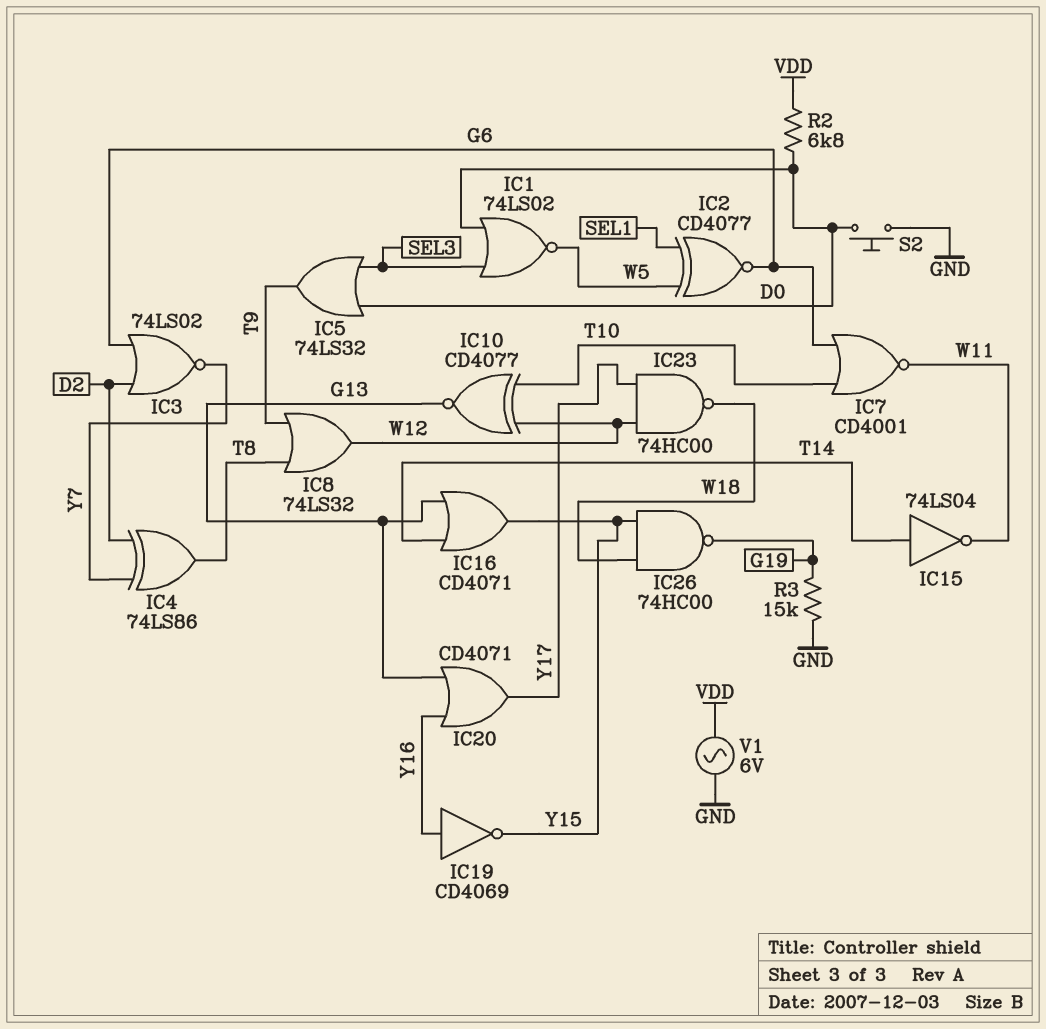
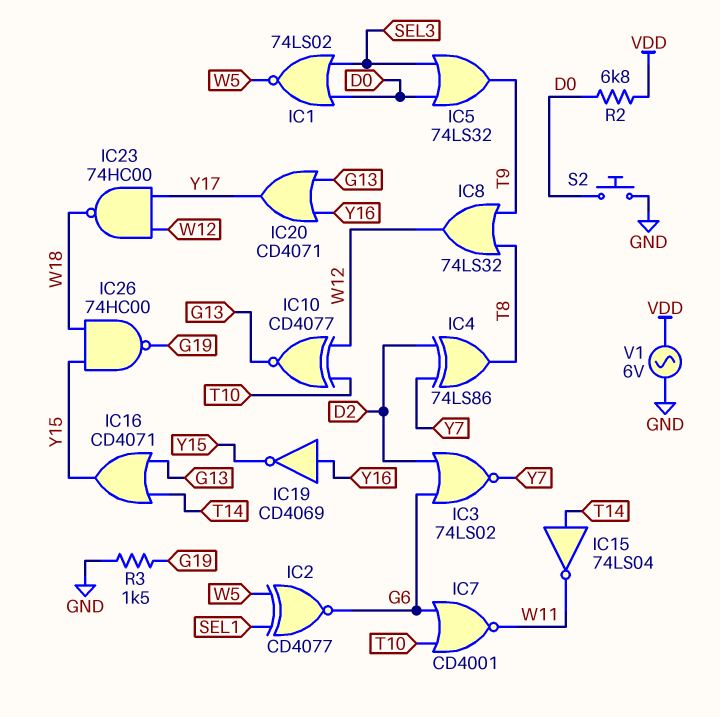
R3: 15k (G19, GND) -> 1.5k (G19, GND)

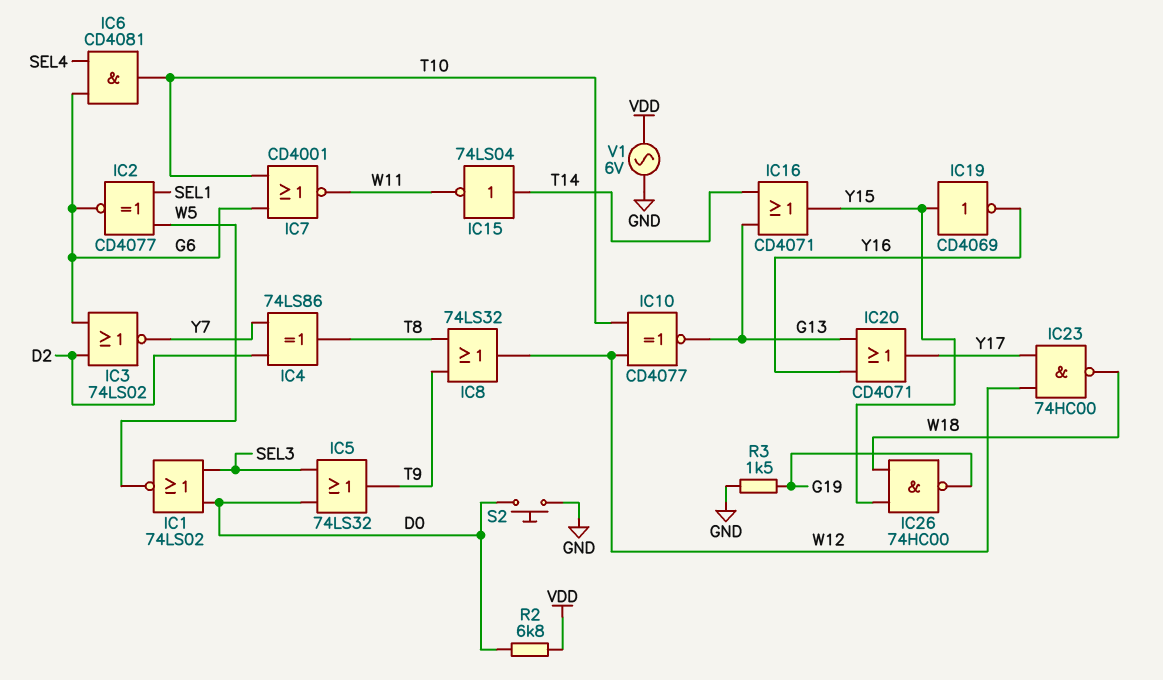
IC6: none -> AND CD4081 (in G6, in SEL4, out T10)
IC19: NOT CD4069 (in Y16, out Y15) -> NOT CD4069 (in Y15, out Y16)

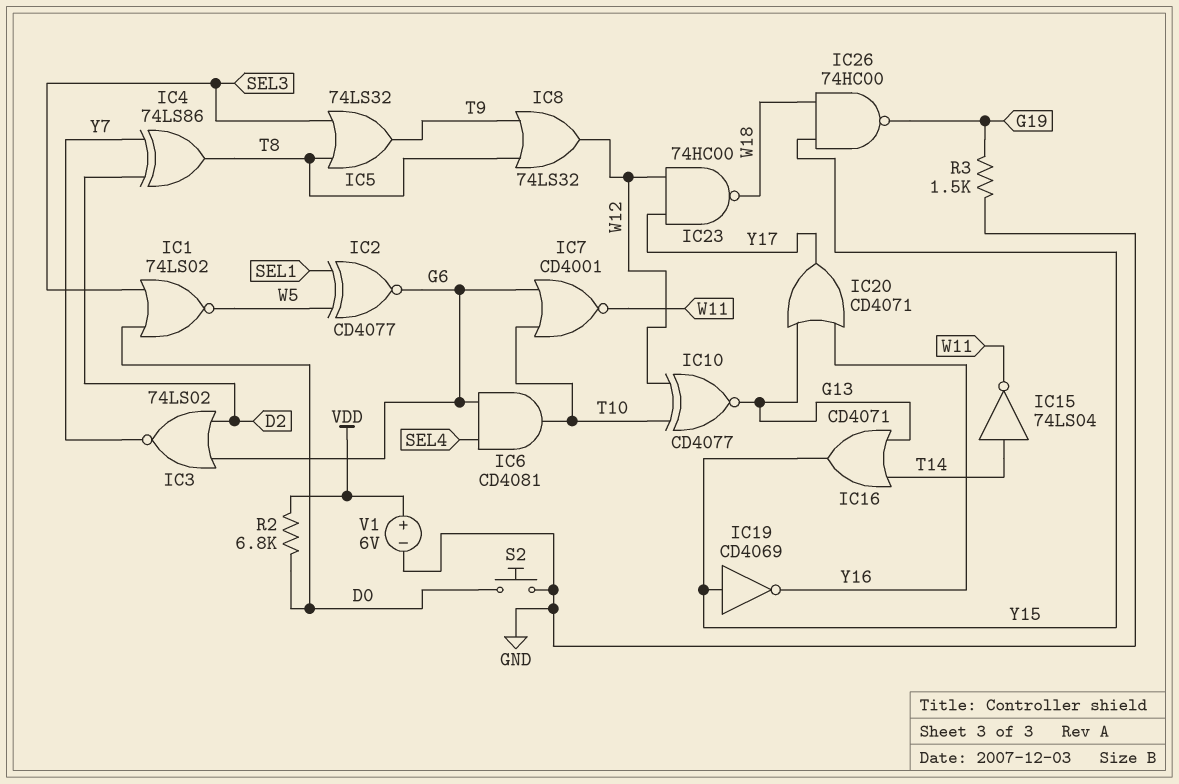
IC5: OR 74LS32 (in D0, in SEL3, out T9) -> OR 74LS32 (in SEL3, in T8, out T9)
V1: AC 6V (GND, VDD) -> 6V (plus VDD, minus GND)

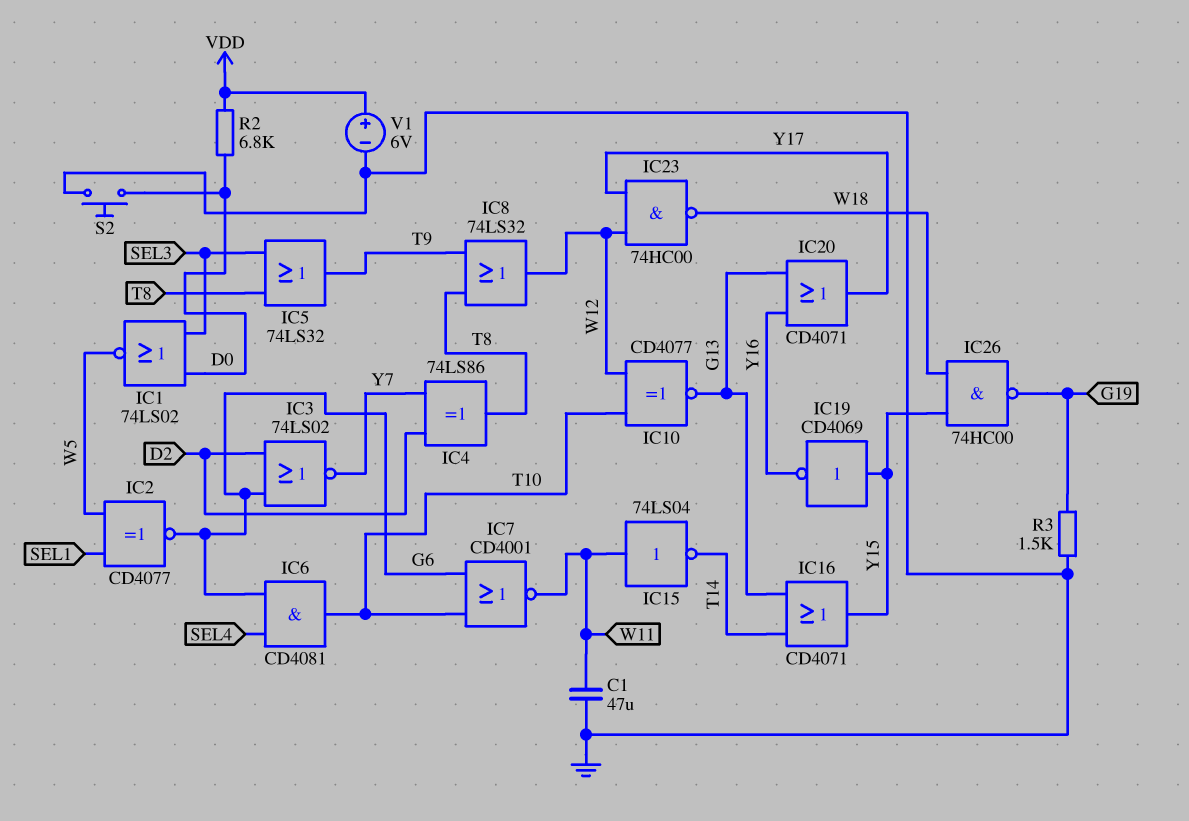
C1: none -> 47uF (GND, W11)
IC15: NOT 74LS04 (in T14, out W11) -> NOT 74LS04 (in W11, out T14)

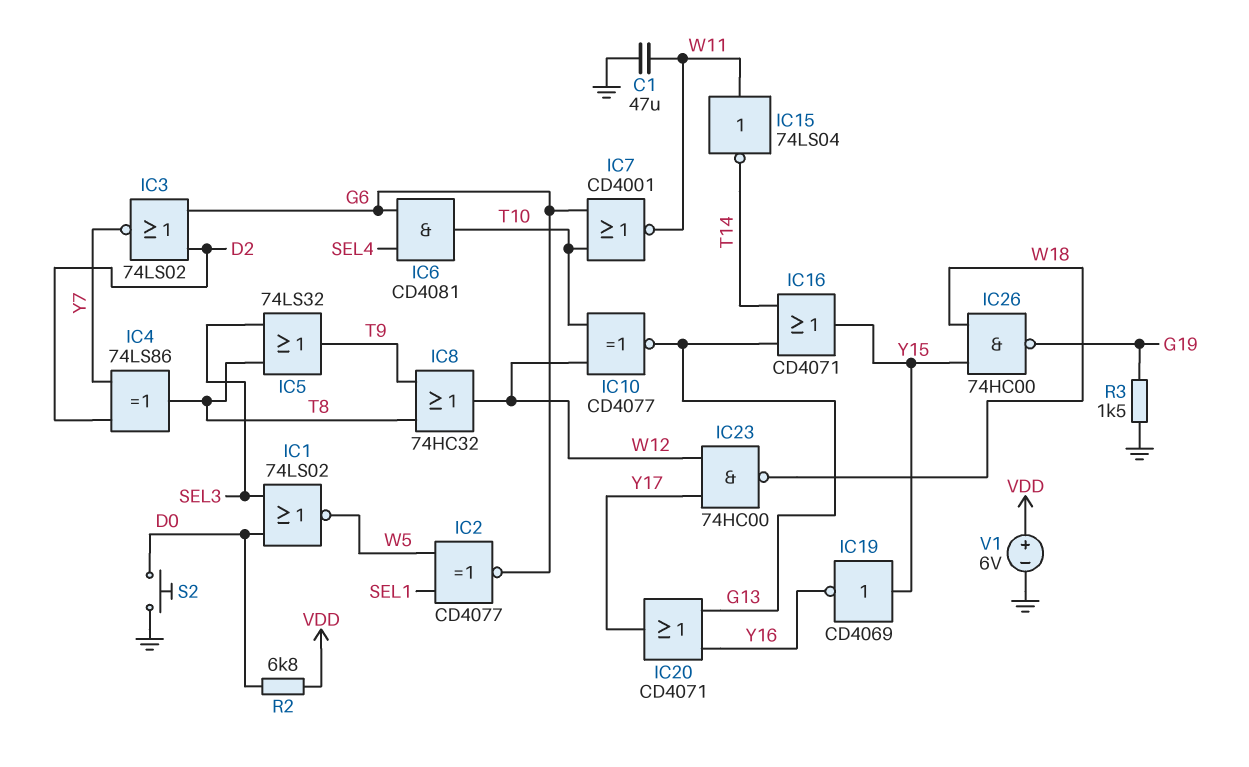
IC8: OR 74LS32 (in T8, in T9, out W12) -> OR 74HC32 (in T8, in T9, out W12)

